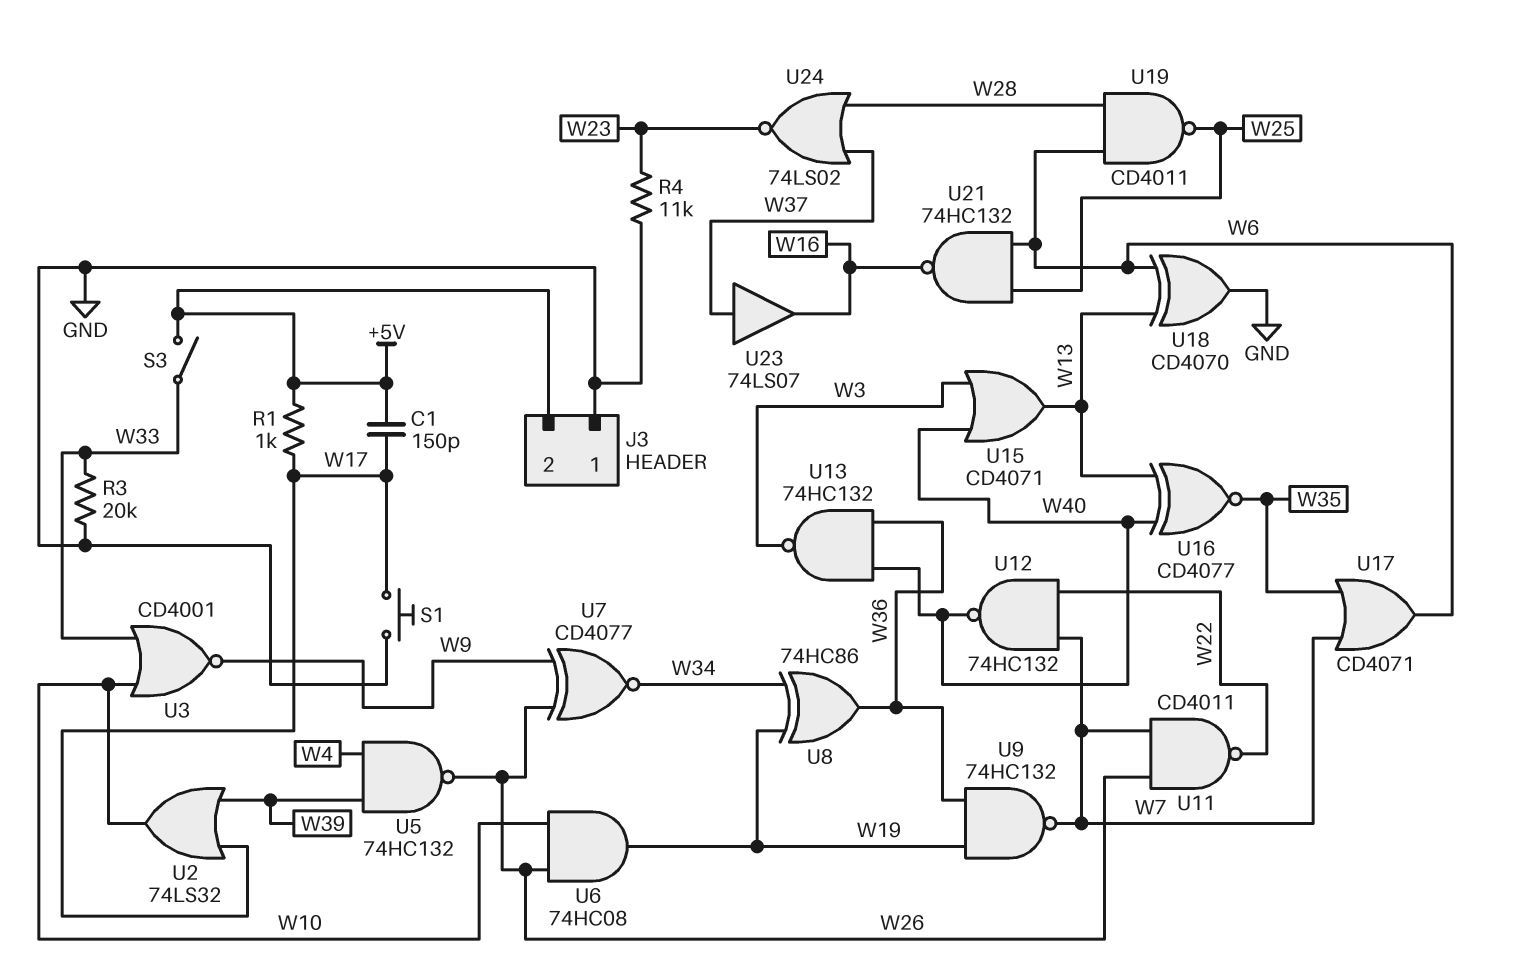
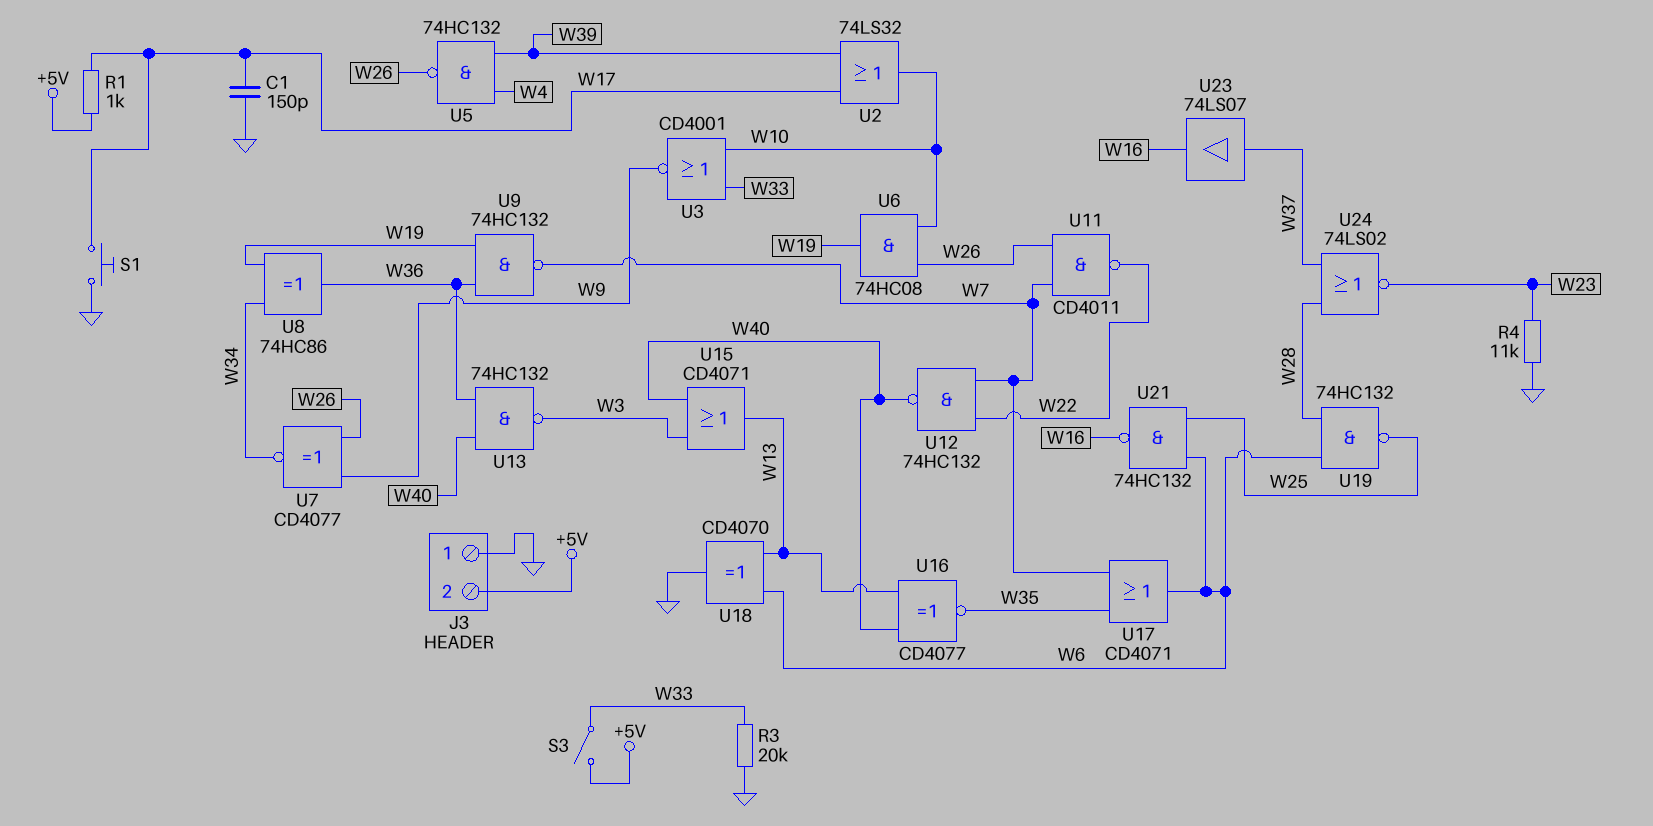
C1: 150pF (+5V, W17) -> 150pF (GND, W17)
U19: NAND CD4011 (in W6, in W28, out W25) -> NAND 74HC132 (in W6, in W28, out W25)

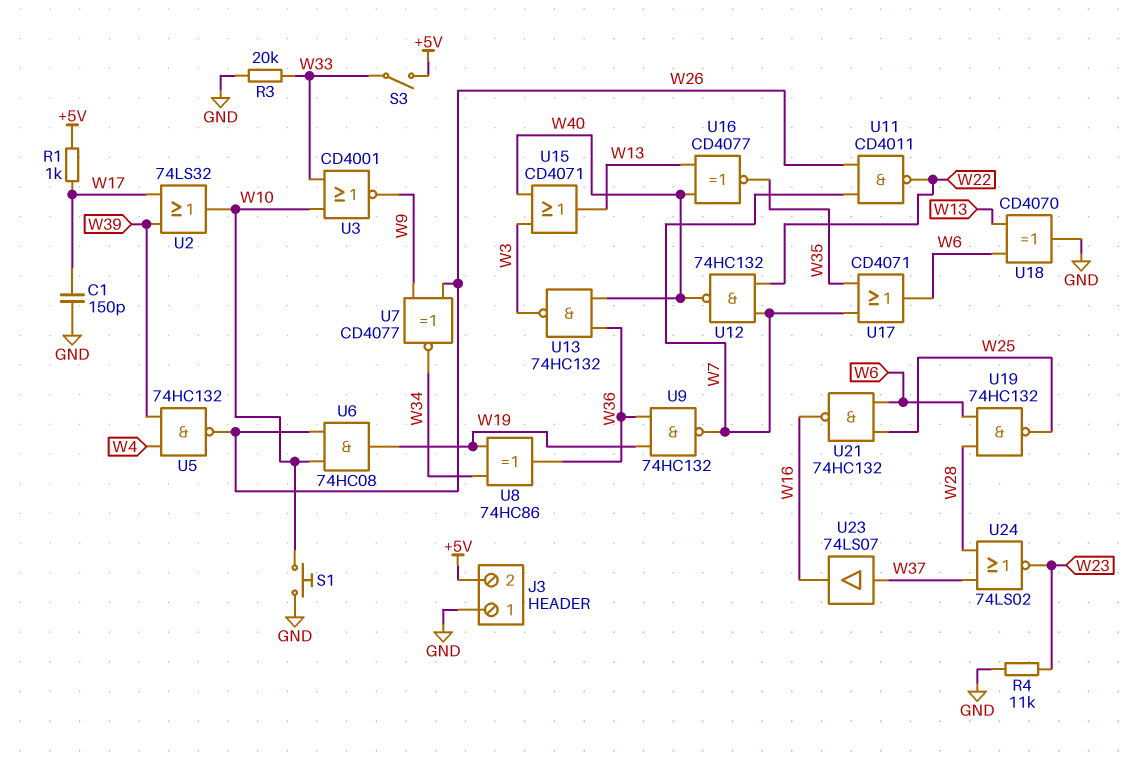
S1: button (GND, W17) -> button (GND, W10)

